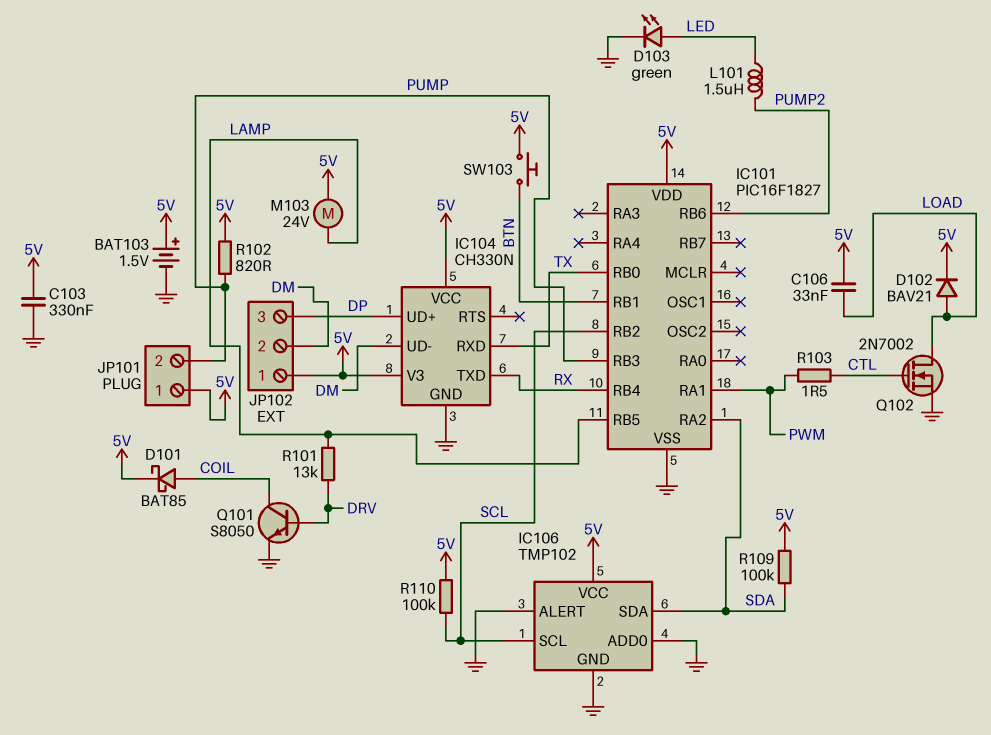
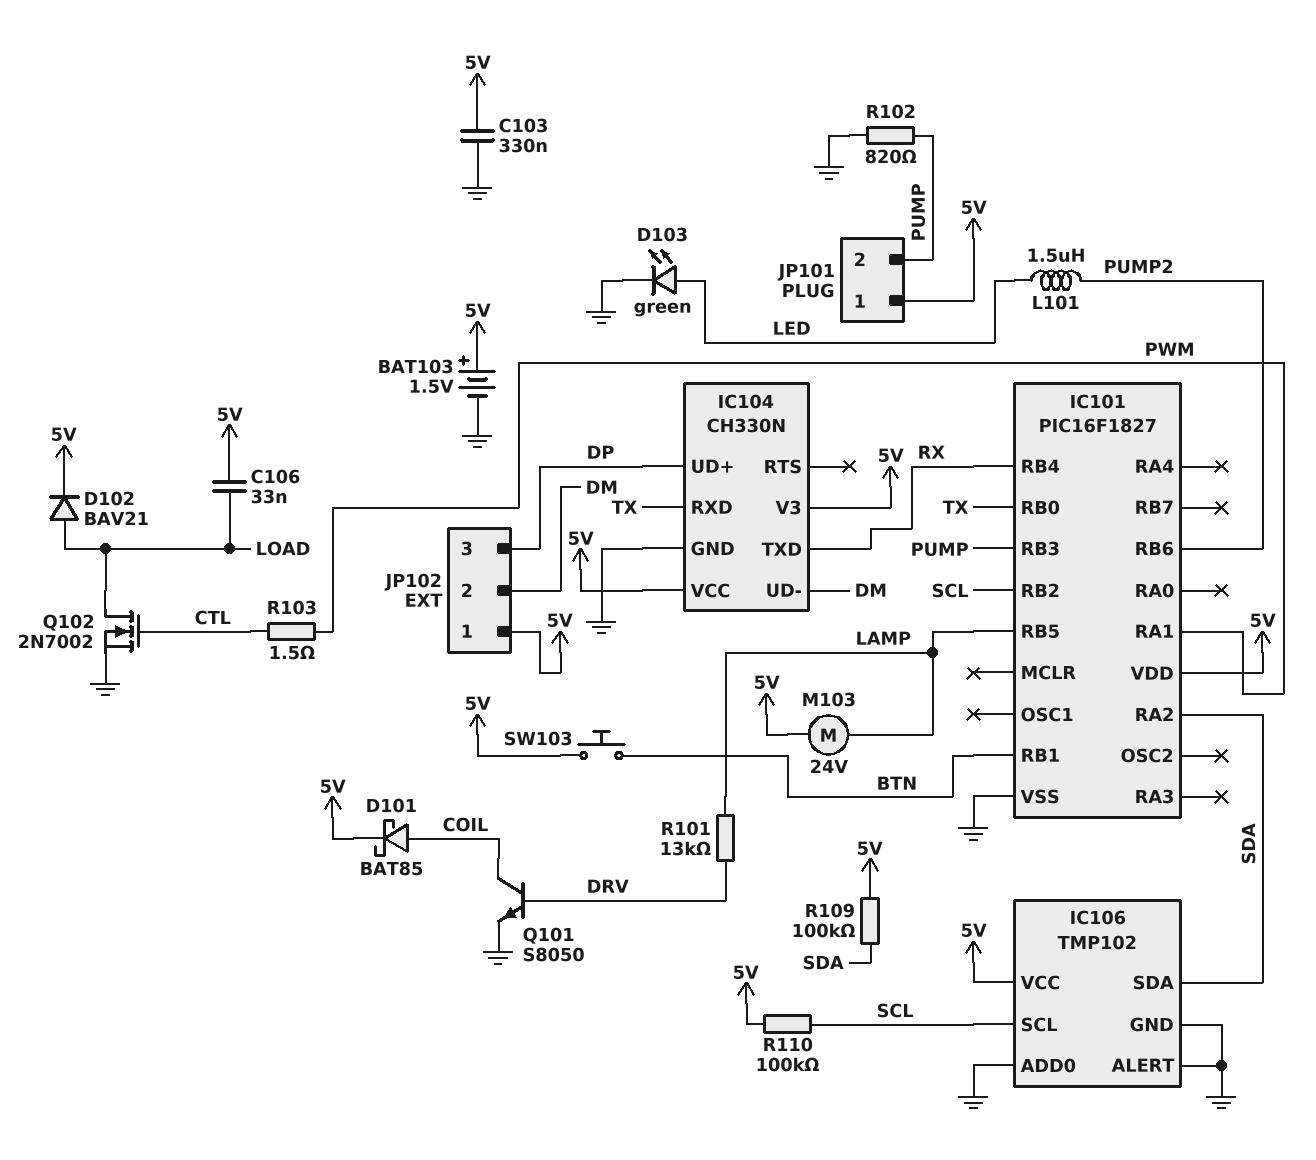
R102: 820 (5V, PUMP) -> 820 (GND, PUMP)

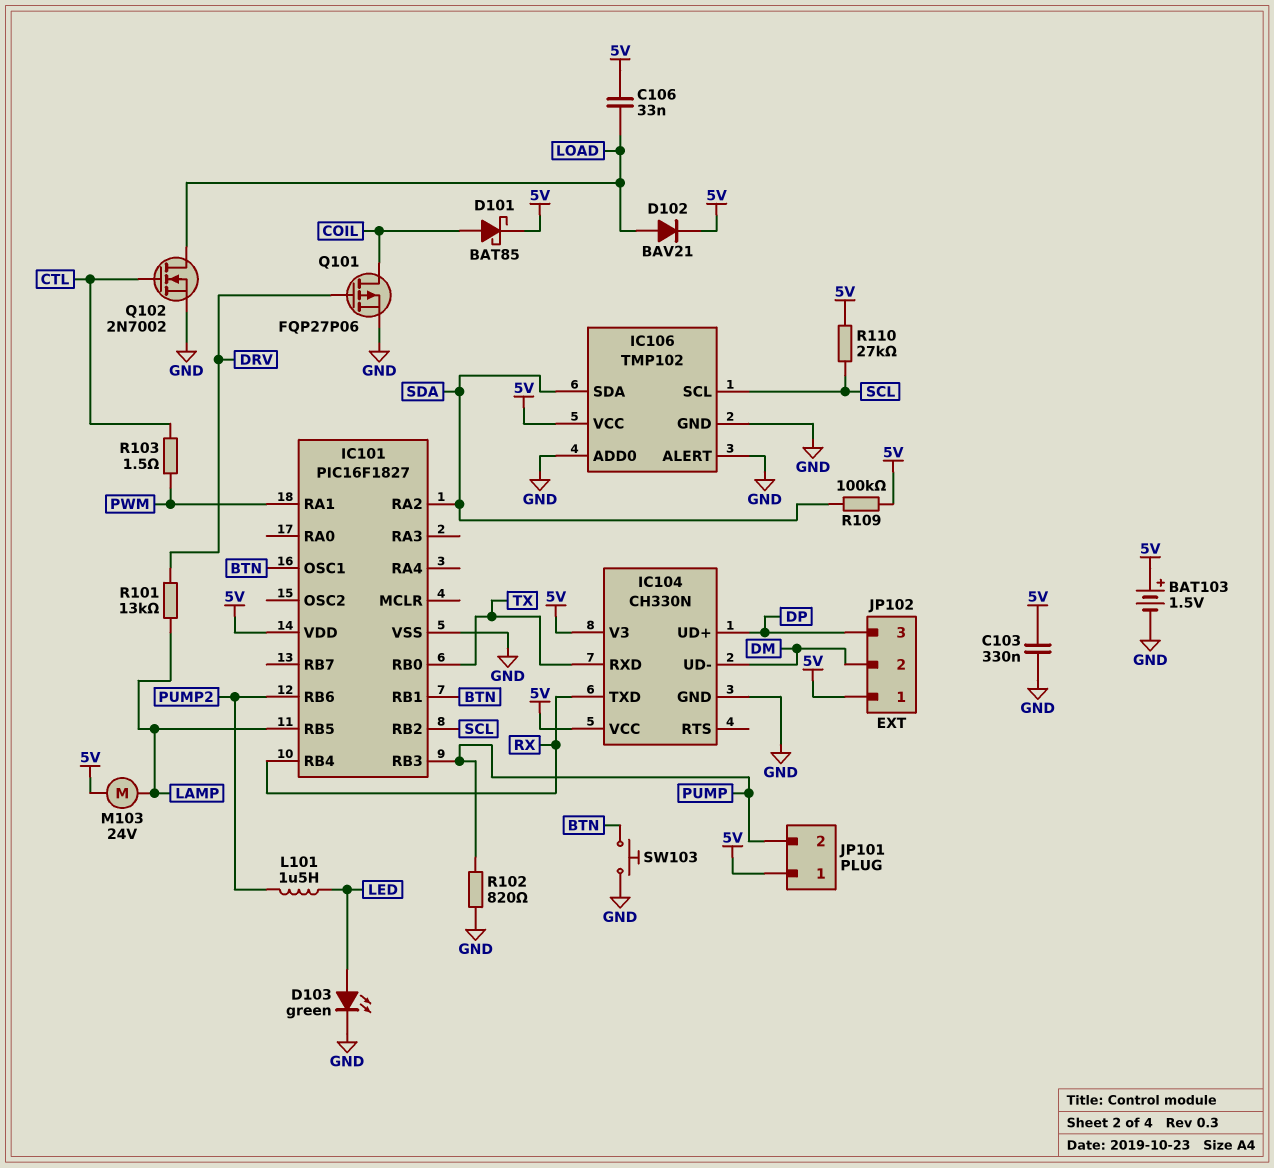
IC101 pin OSC1: none -> BTN
Q101: NPN S8050 (B DRV, C COIL, E GND) -> PMOS FQP27P06 (G DRV, D COIL, S GND)
R110: 100k (5V, SCL) -> 27k (5V, SCL)
SW103: button (5V, BTN) -> button (BTN, GND)

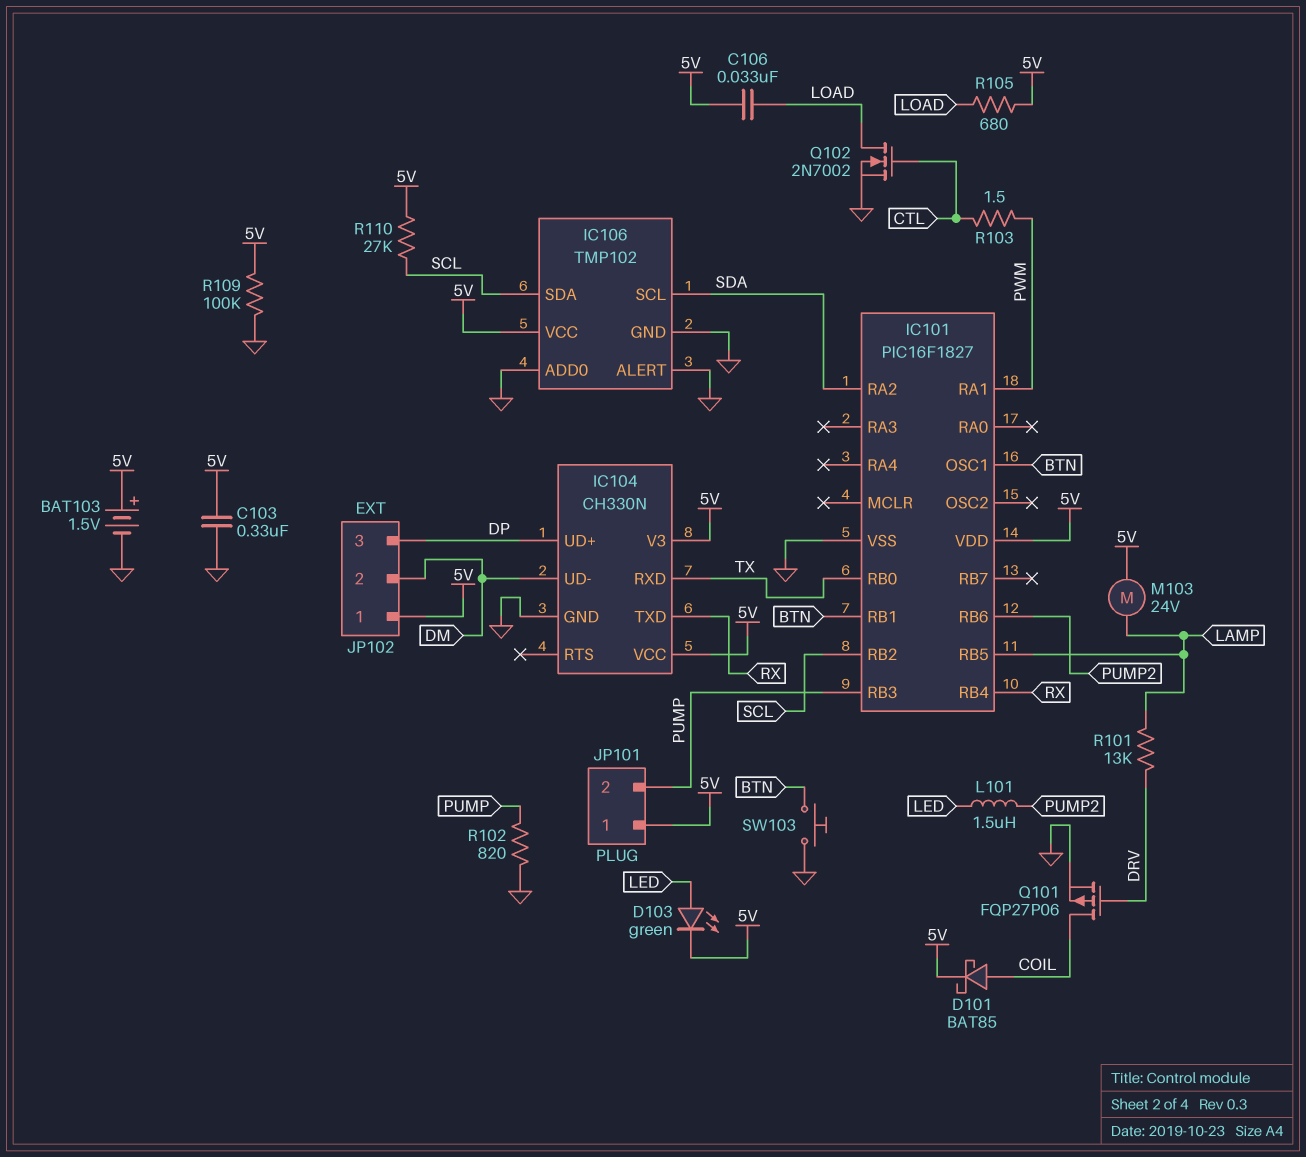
D102: diode BAV21 (A LOAD, K 5V) -> none
D103: LED green (A LED, K GND) -> LED green (A LED, K 5V)
IC106 pin SCL: SCL -> SDA
IC106 pin SDA: SDA -> SCL
R105: none -> 680 (5V, LOAD)
R109: 100k (5V, SDA) -> 100k (5V, GND)

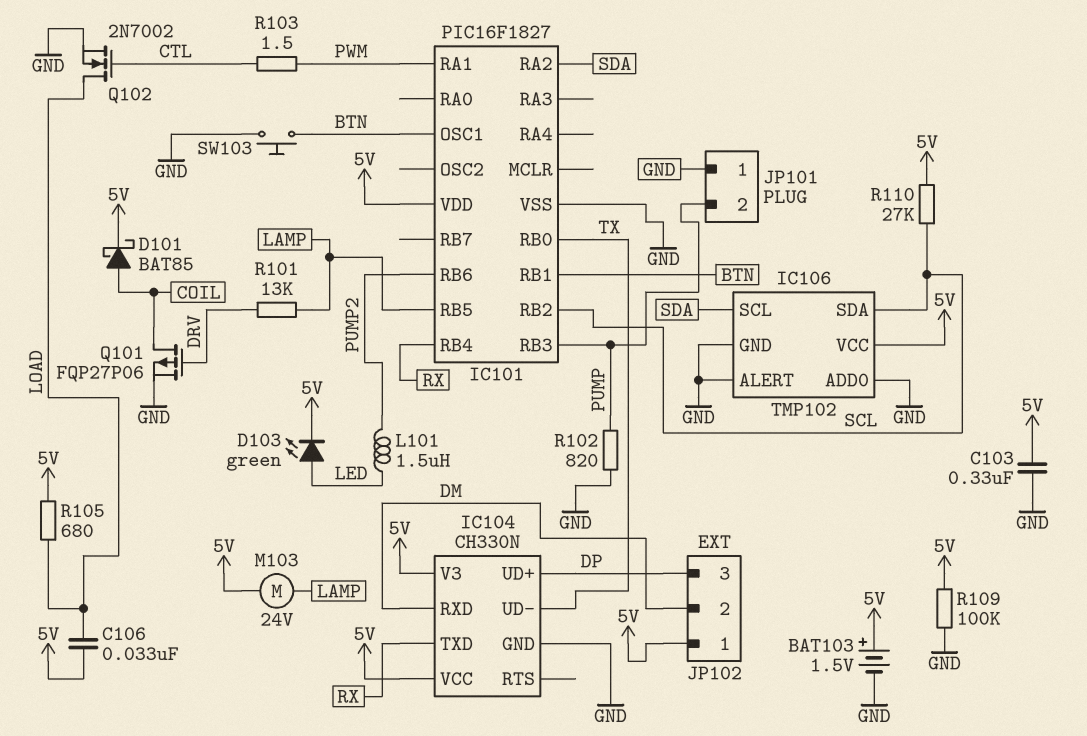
IC104 pin RXD: TX -> DM
IC104 pin UD-: DM -> TX
JP101 pin 1: 5V -> GND

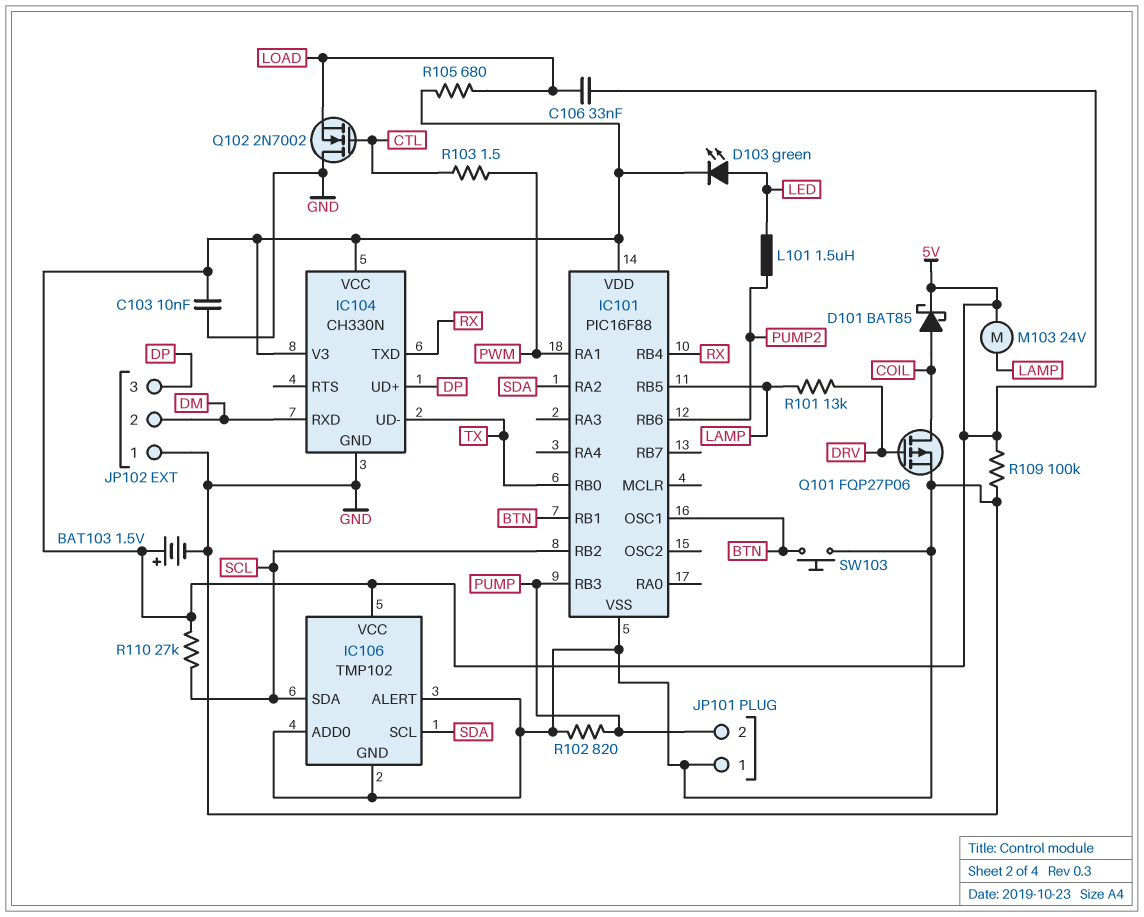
C103: 330nF (5V, GND) -> 10nF (5V, GND)
IC101: PIC16F1827 -> PIC16F88
JP102 pin 1: 5V -> GND
Q102: NMOS 2N7002 (G CTL, D LOAD, S GND) -> NMOS 2N7002 (G CTL, D GND, S LOAD)

